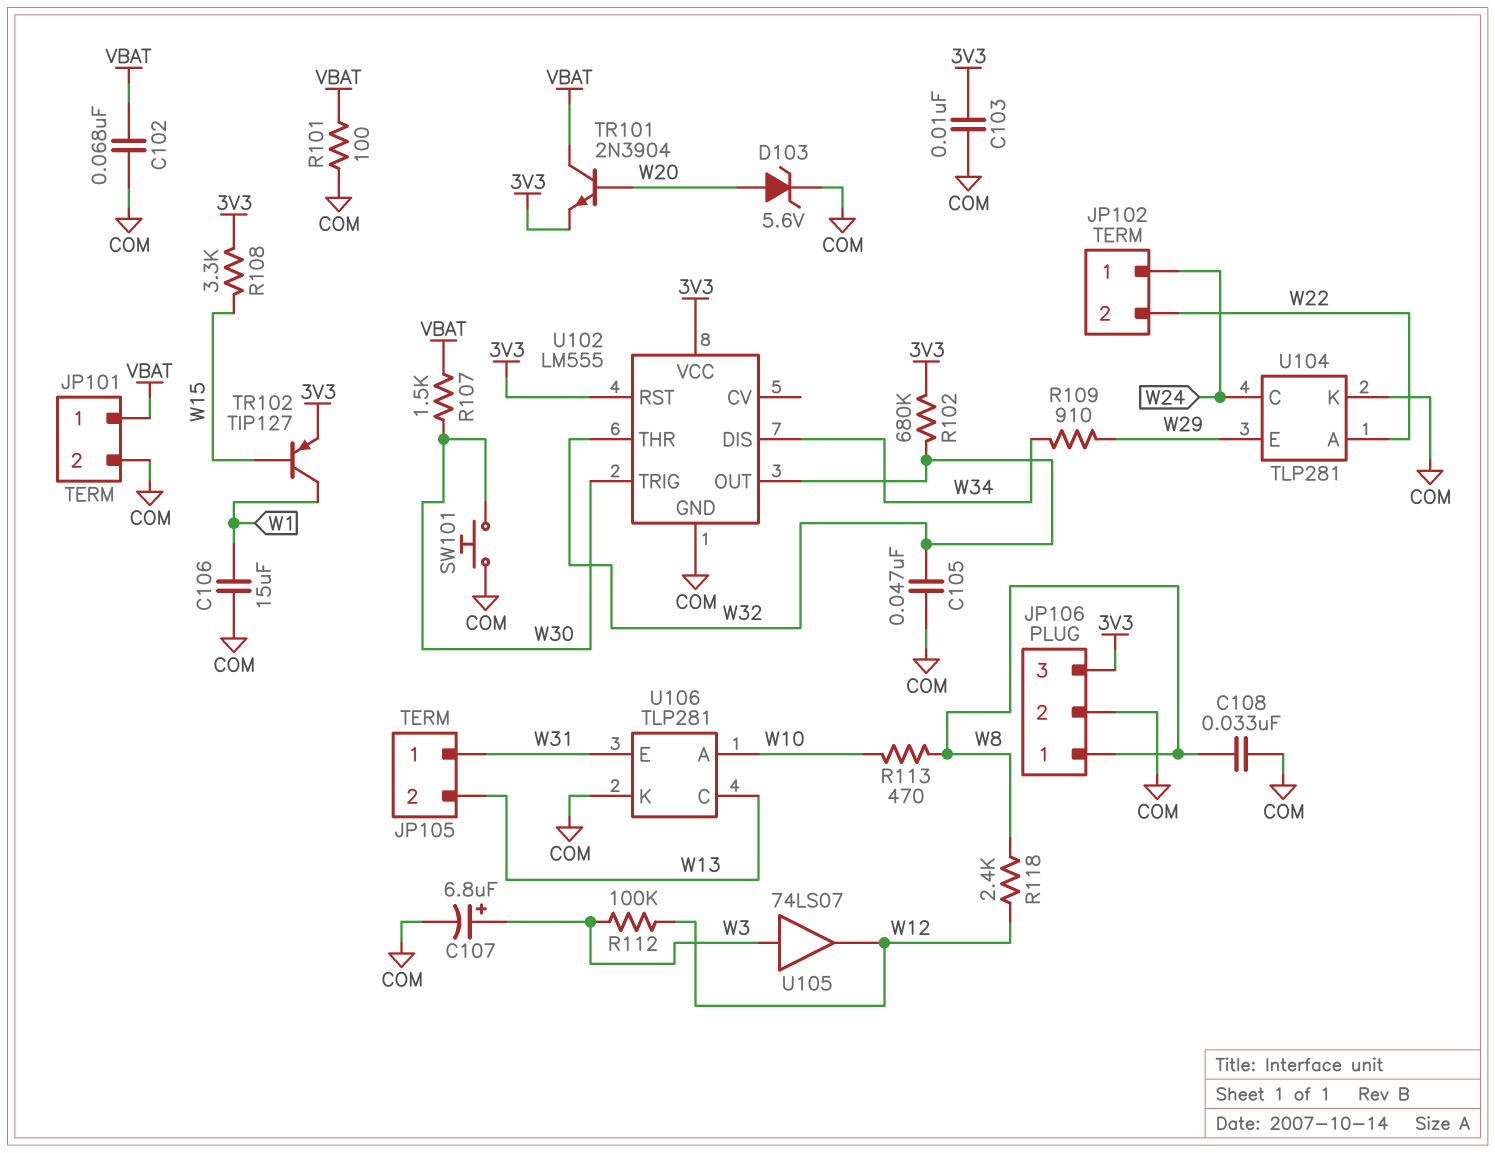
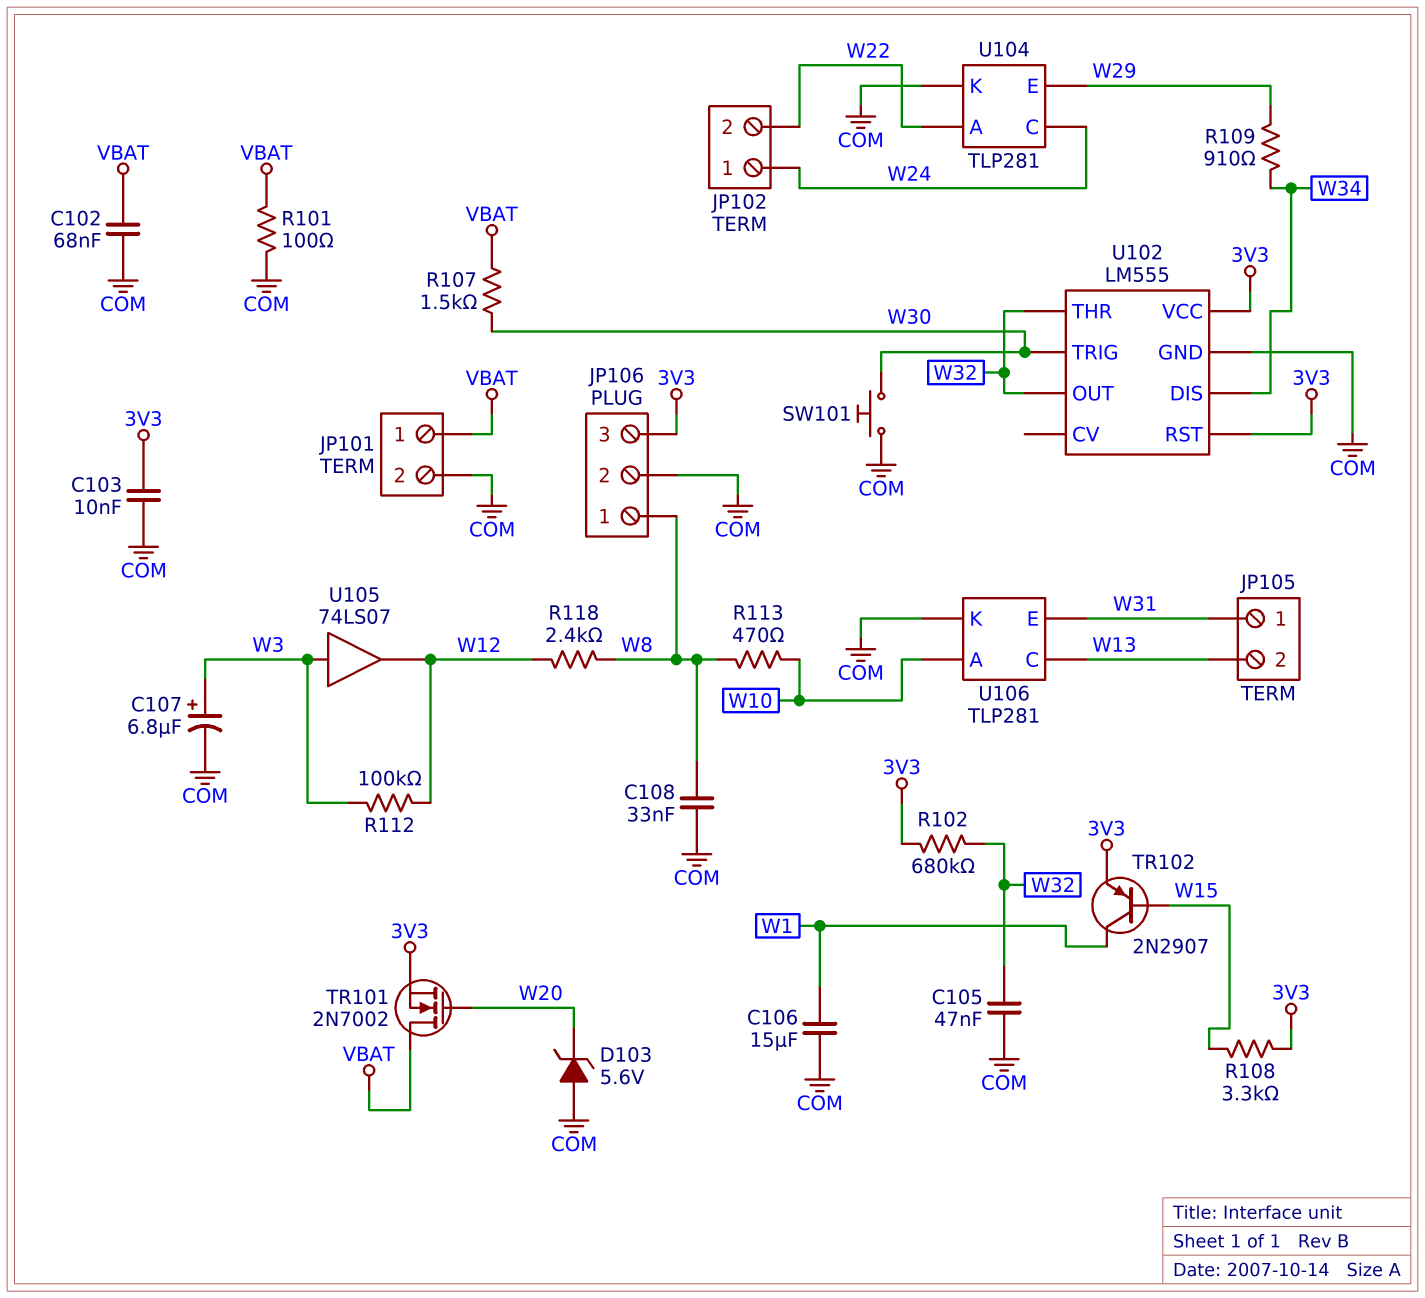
D103: zener 5.6V (A W20, K COM) -> zener 5.6V (A COM, K W20)
TR101: NPN 2N3904 (B W20, C VBAT, E 3V3) -> NMOS 2N7002 (G W20, D VBAT, S 3V3)
TR102: PNP TIP127 (B W15, C W1, E 3V3) -> PNP 2N2907 (B W15, C W1, E 3V3)

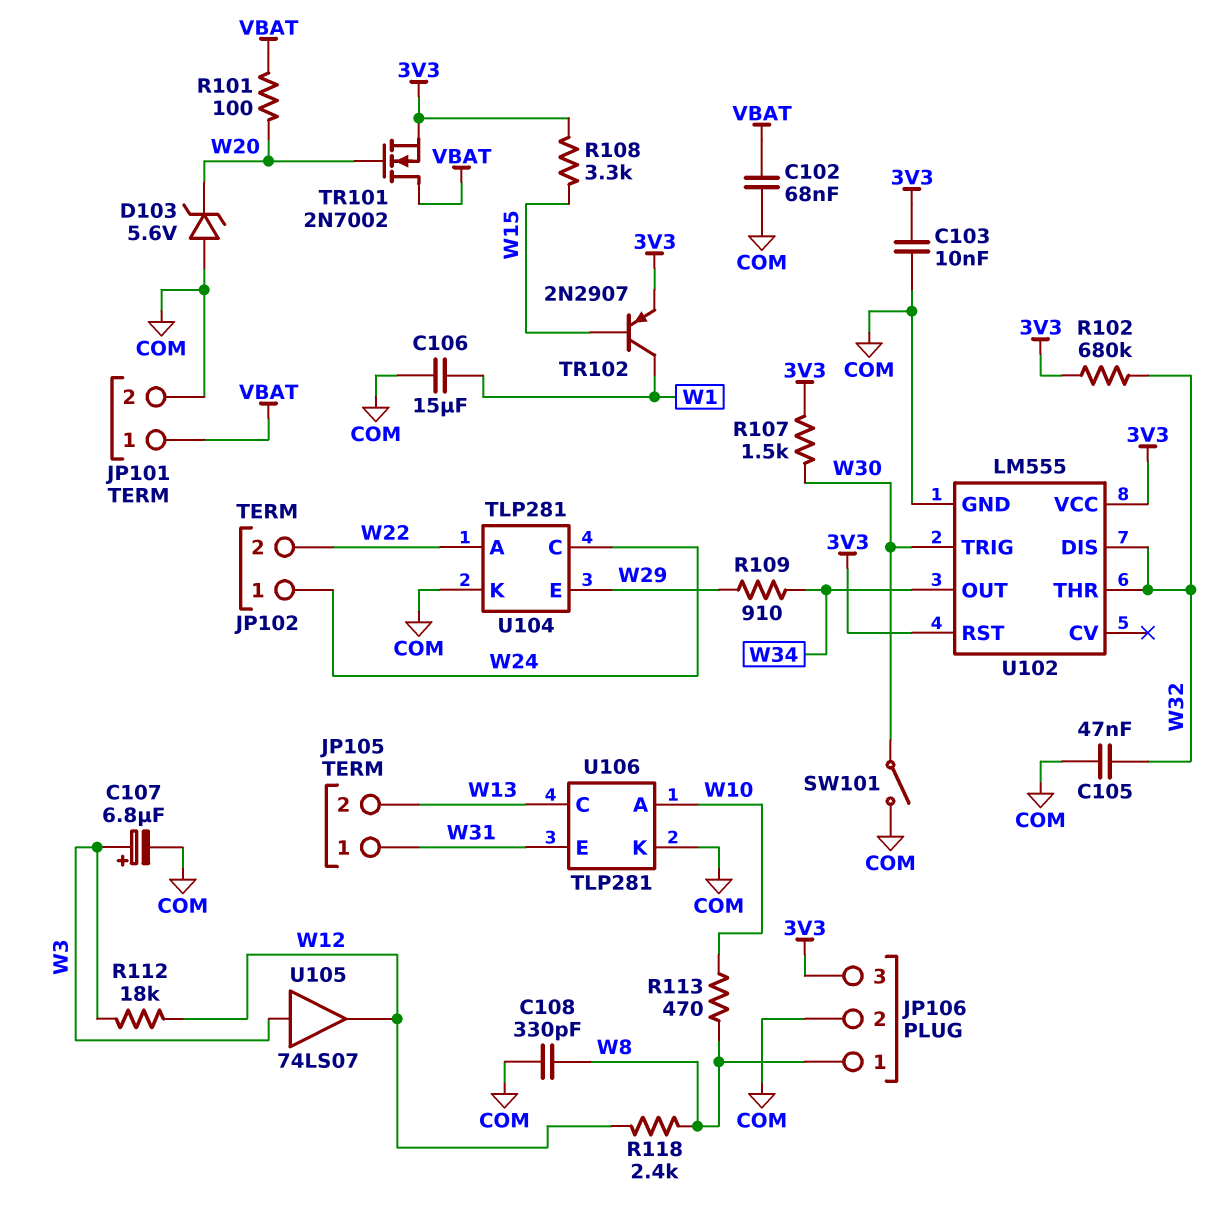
C108: 33nF (COM, W8) -> 330pF (COM, W8)
R101: 100 (COM, VBAT) -> 100 (VBAT, W20)
R107: 1.5k (VBAT, W30) -> 1.5k (3V3, W30)
R112: 100k (W3, W12) -> 18k (W3, W12)
SW101: button (COM, W30) -> switch (COM, W30)
U102 pin DIS: W34 -> W32
U102 pin OUT: W32 -> W34

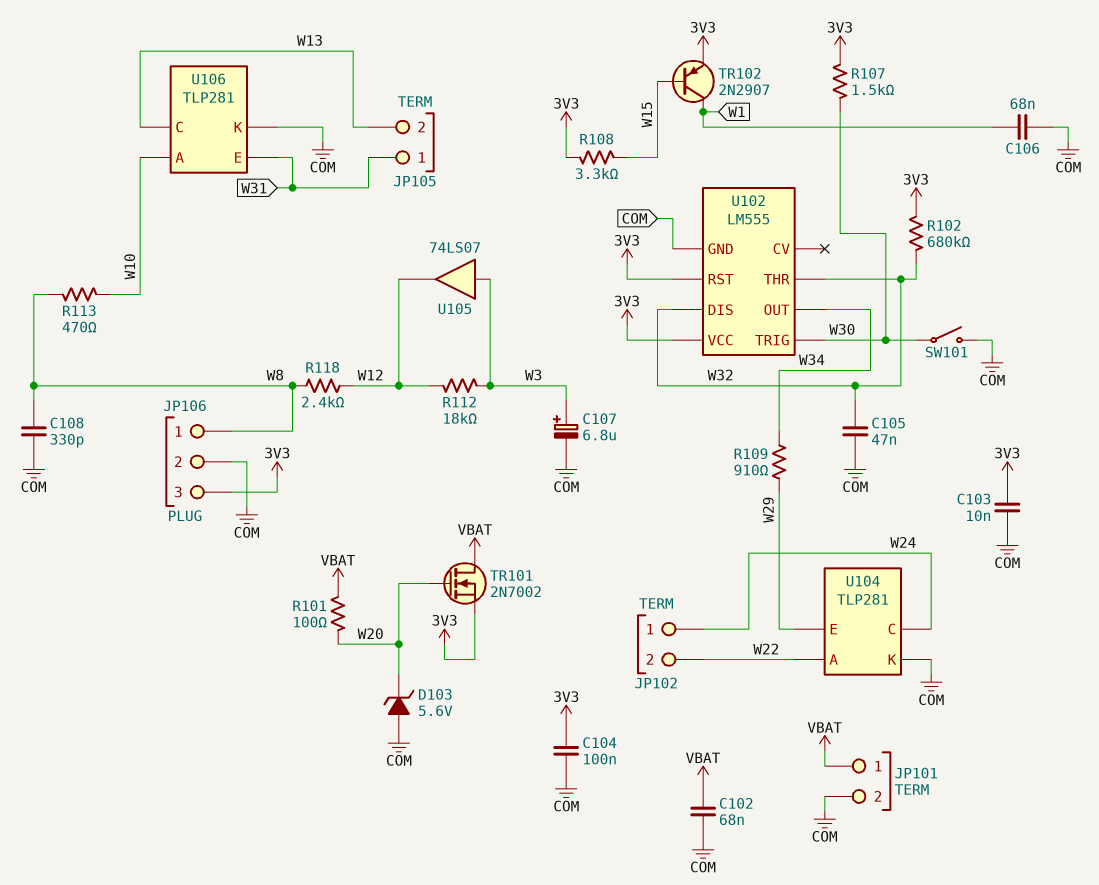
C104: none -> 100nF (3V3, COM)
C106: 15uF (COM, W1) -> 68nF (COM, W1)

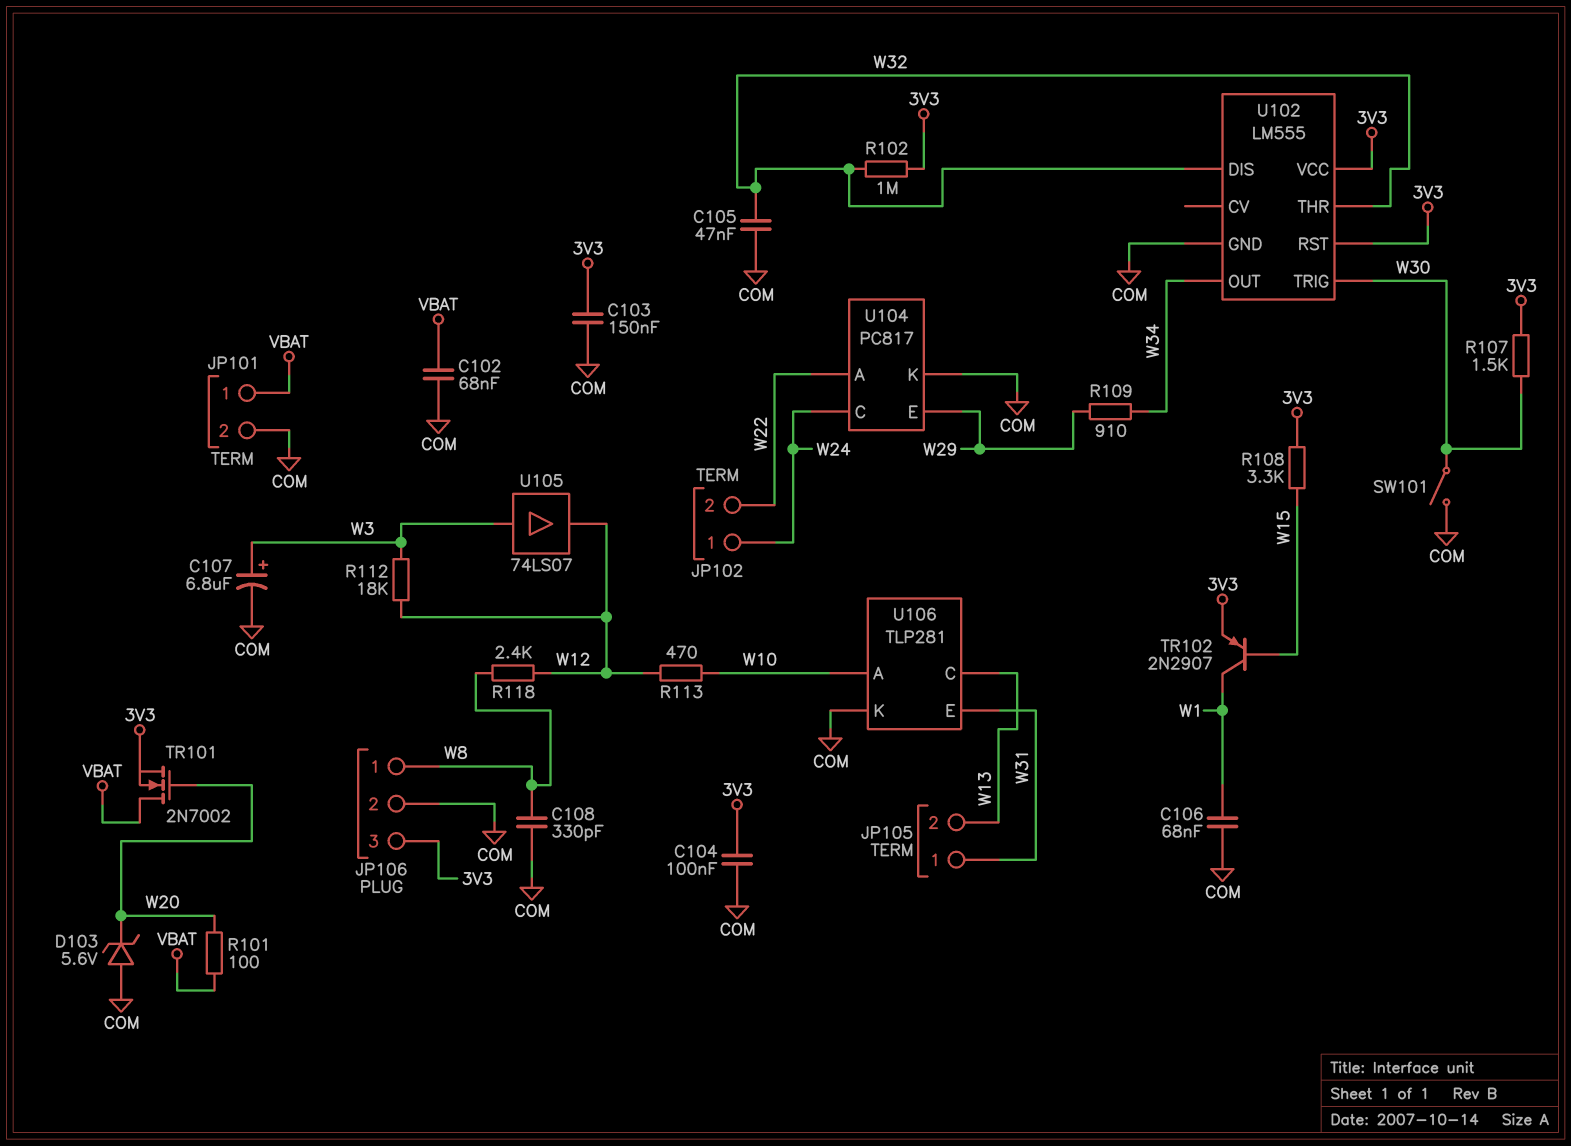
C103: 10nF (3V3, COM) -> 150nF (3V3, COM)
R102: 680k (3V3, W32) -> 1M (3V3, W32)
R113: 470 (W8, W10) -> 470 (W10, W12)
U104: TLP281 -> PC817

